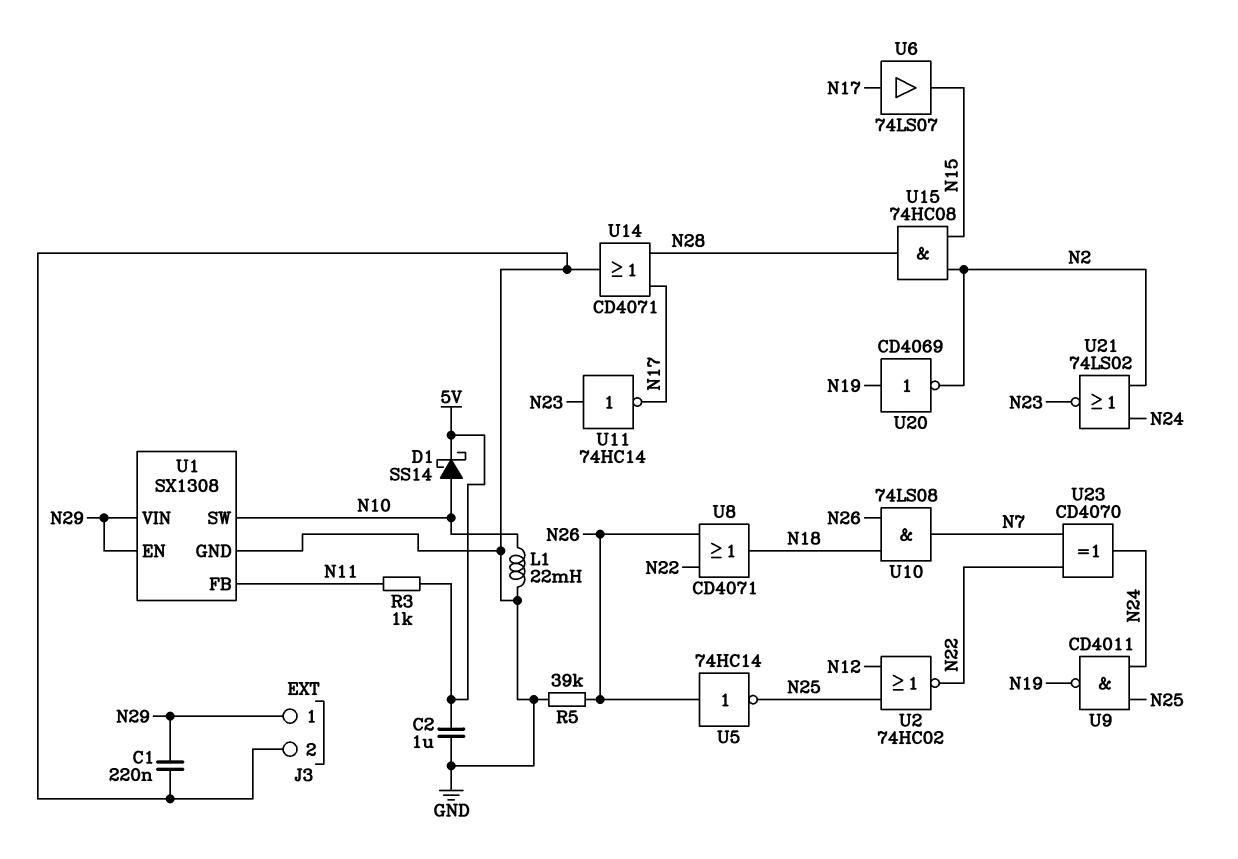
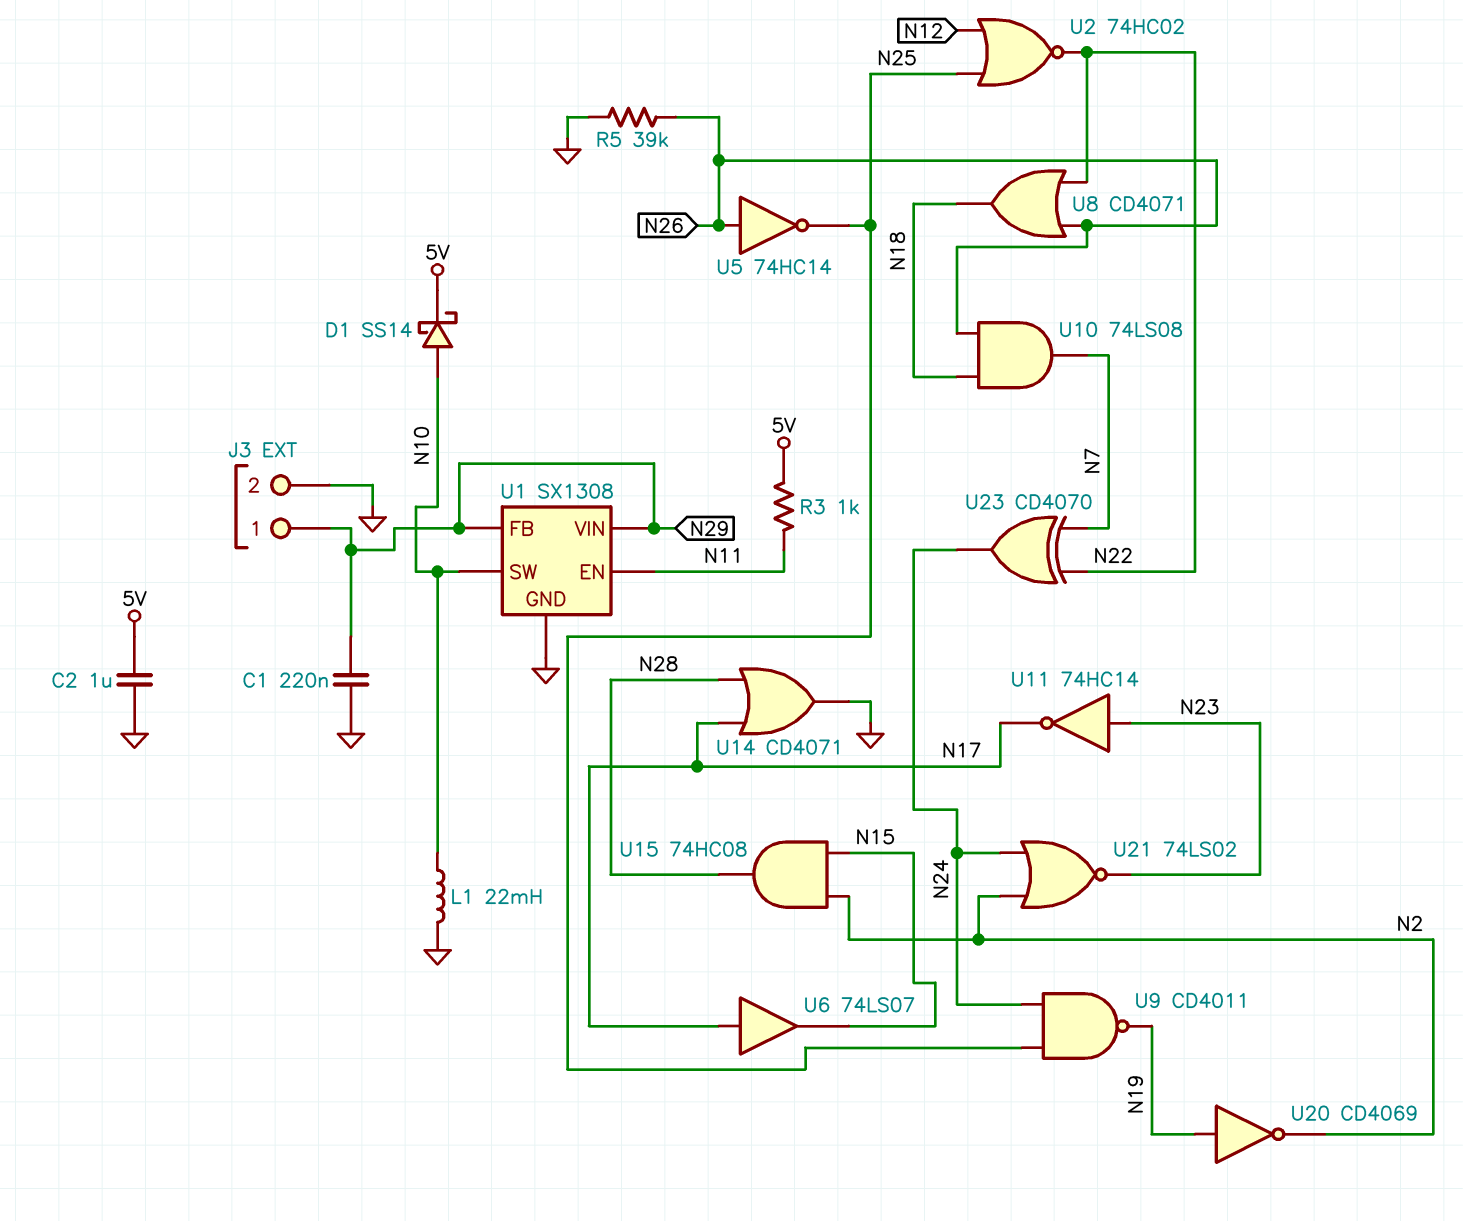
U1 pin EN: N29 -> N11
U1 pin FB: N11 -> N29

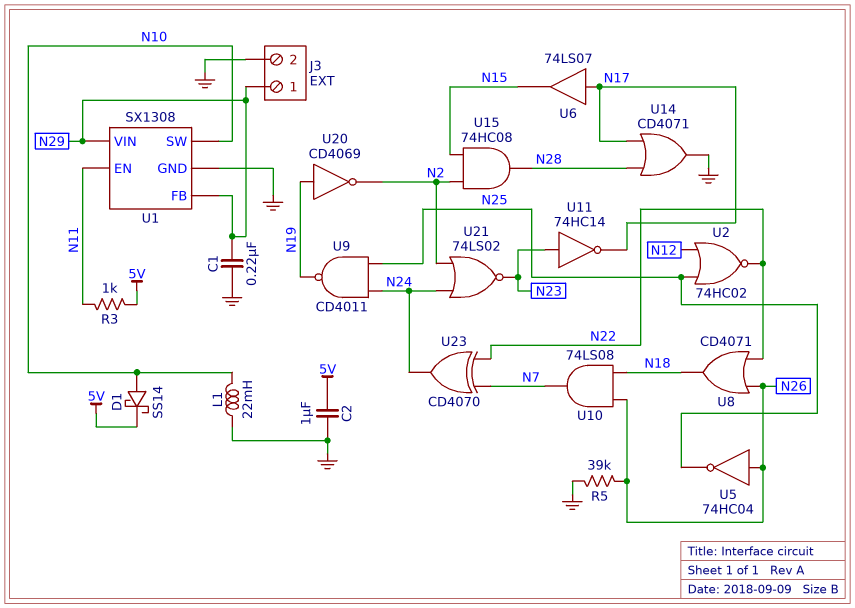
U5: NOT 74HC14 (in N26, out N25) -> NOT 74HC04 (in N26, out N25)

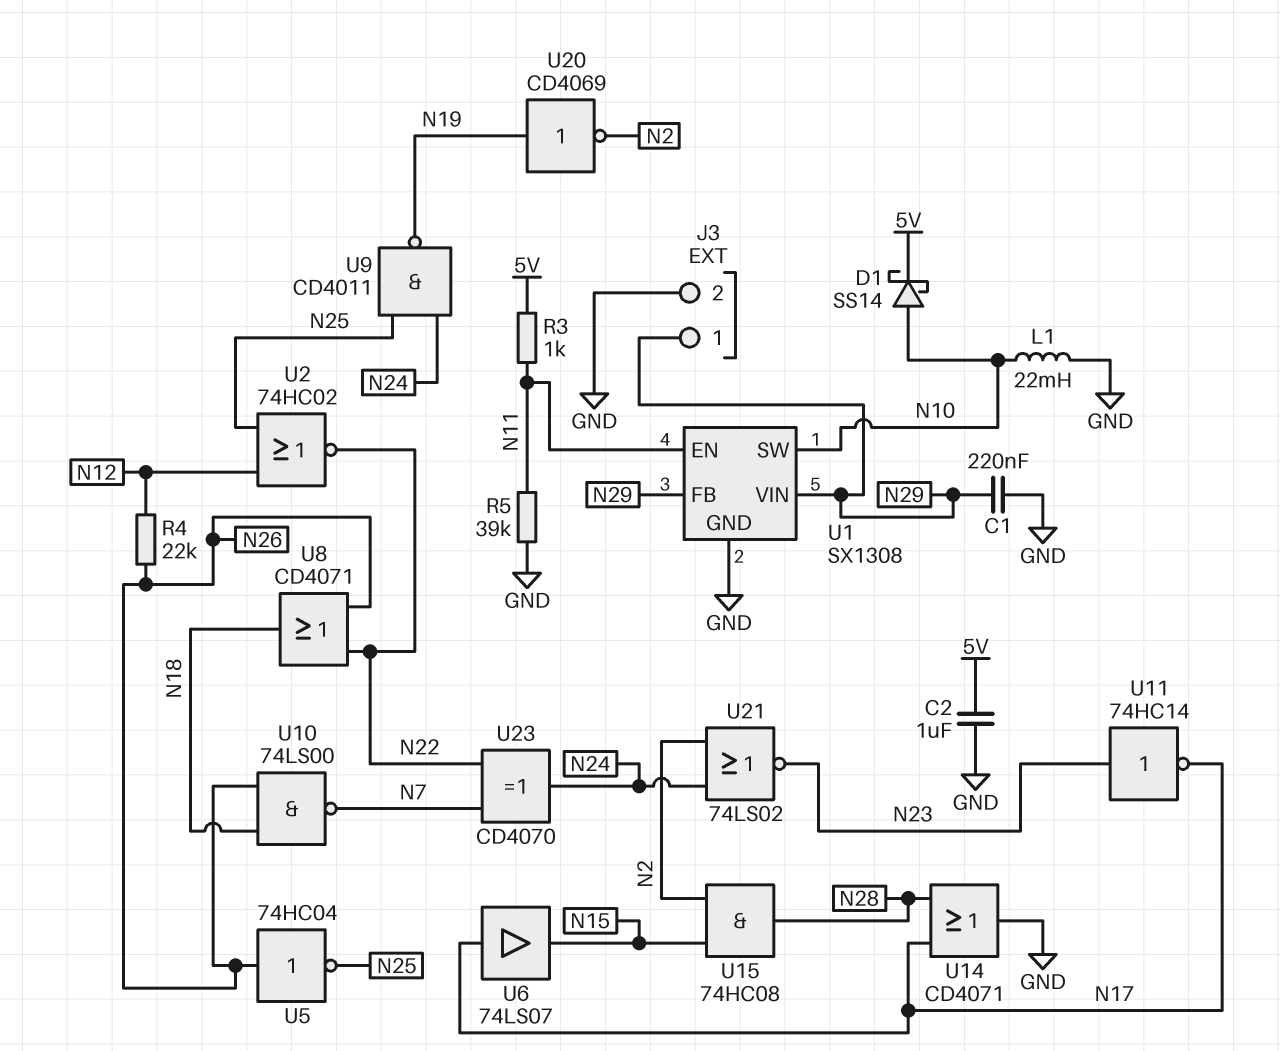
R4: none -> 22k (N12, N26)
R5: 39k (GND, N26) -> 39k (GND, N11)
U10: AND 74LS08 (in N18, in N26, out N7) -> NAND 74LS00 (in N18, in N26, out N7)

